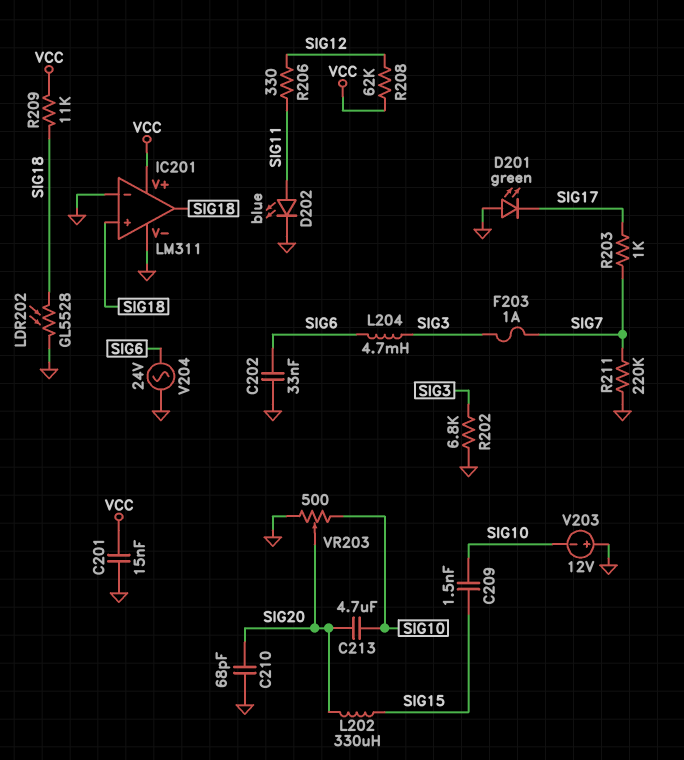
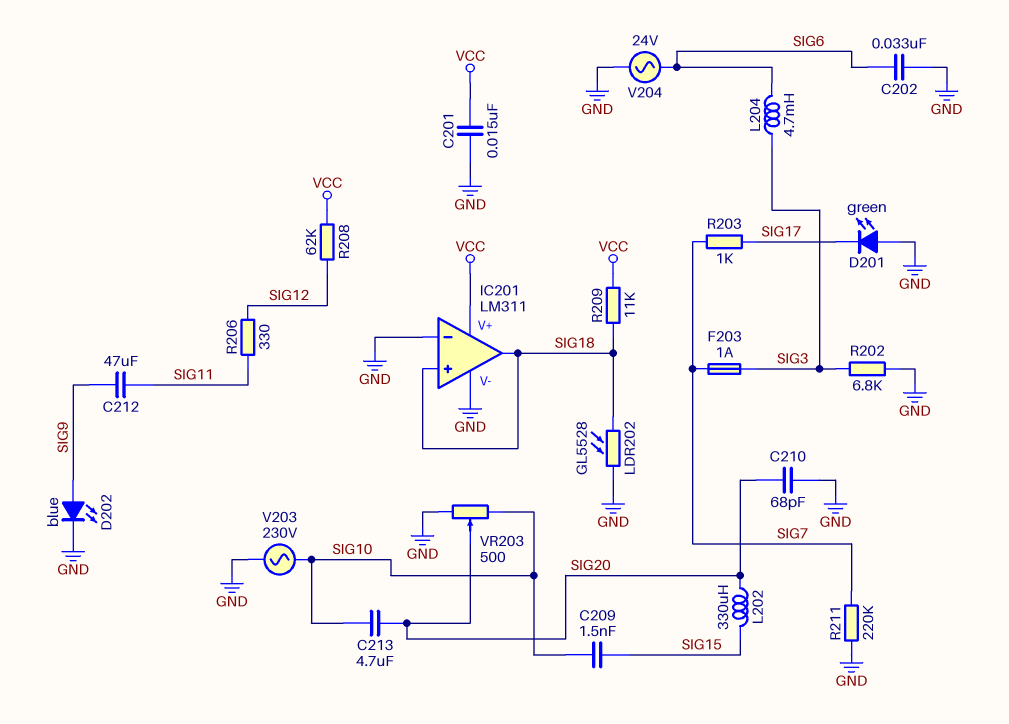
C212: none -> 47uF (SIG9, SIG11)
D202: LED blue (A SIG11, K GND) -> LED blue (A SIG9, K GND)
V203: 12V (plus GND, minus SIG10) -> AC 230V (GND, SIG10)

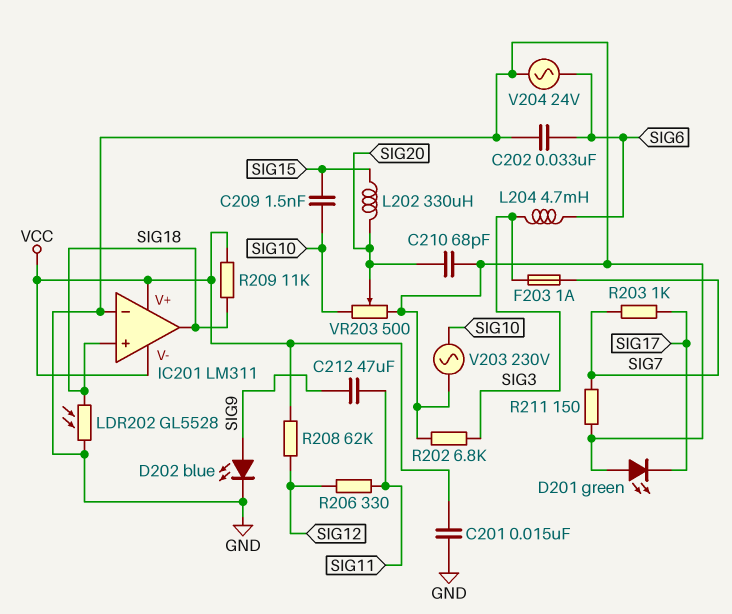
C213: 4.7uF (SIG10, SIG20) -> none
IC201 pin V-: GND -> VCC
R211: 220k (GND, SIG7) -> 150 (GND, SIG7)

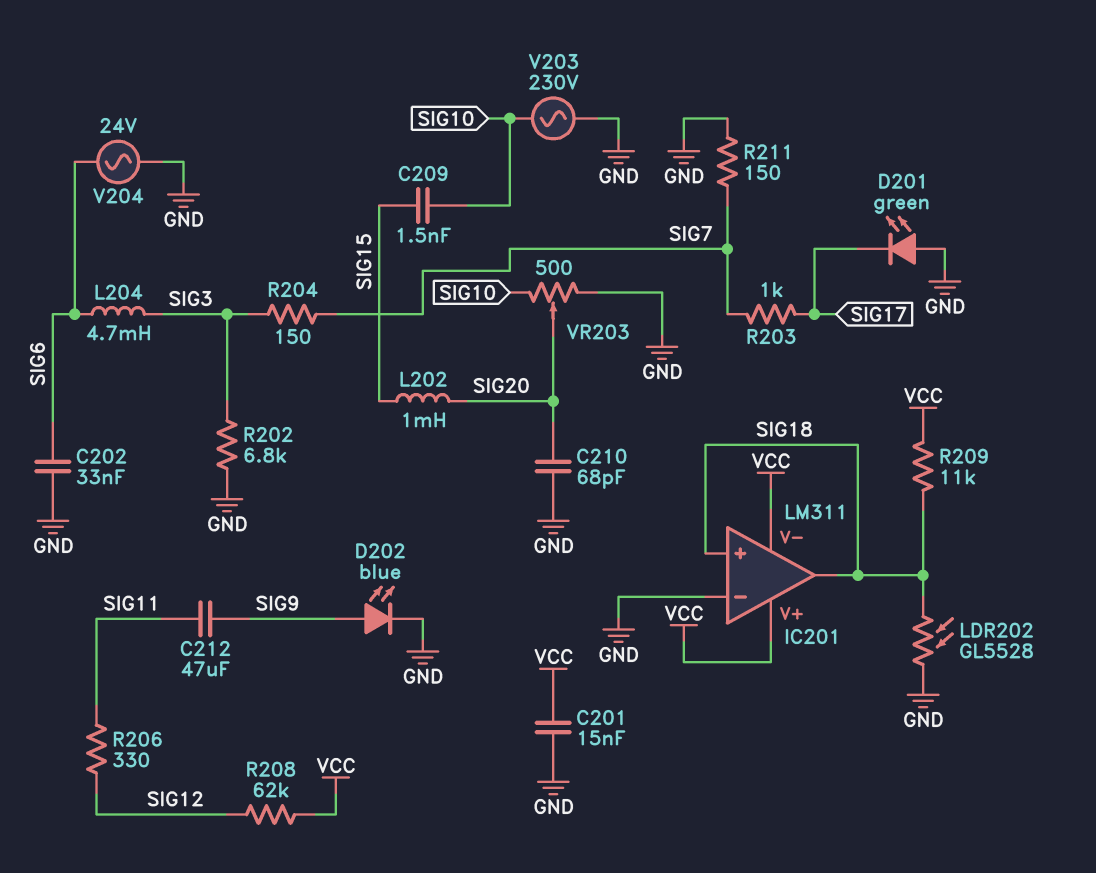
F203: 1A (SIG3, SIG7) -> none
L202: 330uH (SIG15, SIG20) -> 1mH (SIG15, SIG20)
R204: none -> 150 (SIG3, SIG7)

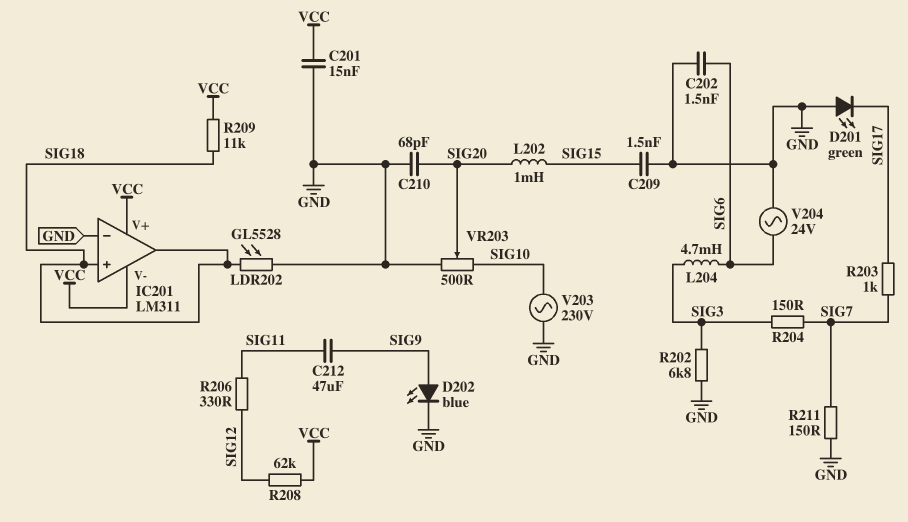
C202: 33nF (GND, SIG6) -> 1.5nF (GND, SIG6)
C209: 1.5nF (SIG10, SIG15) -> 1.5nF (GND, SIG15)

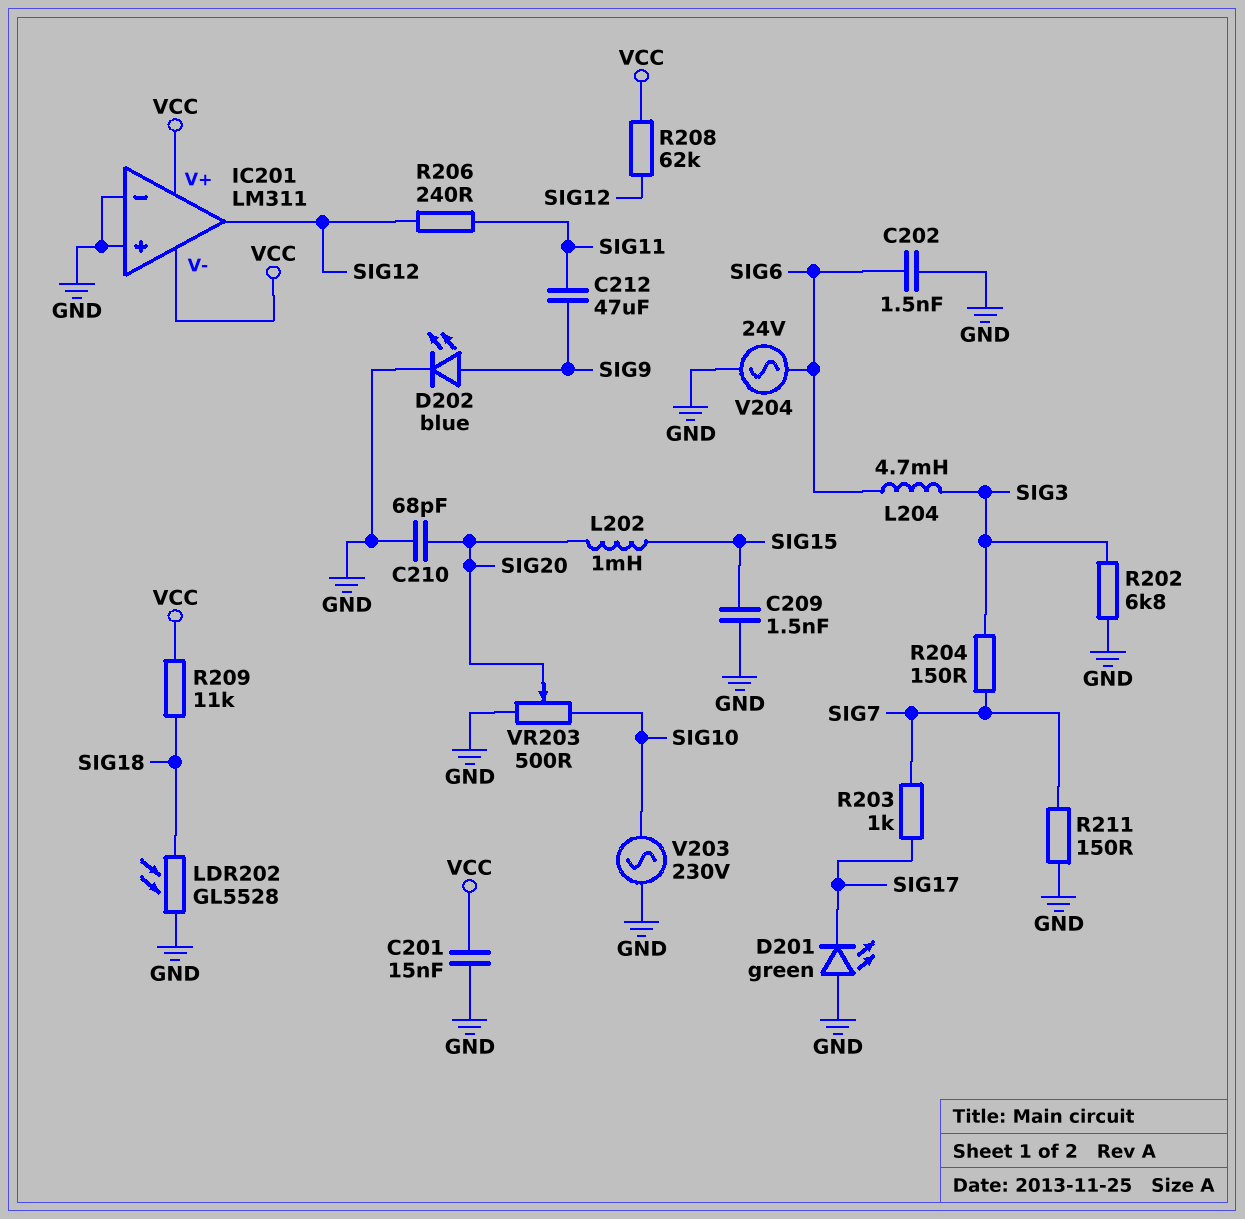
IC201 pin in+: SIG18 -> GND
IC201 pin out: SIG18 -> SIG12
R206: 330 (SIG11, SIG12) -> 240 (SIG11, SIG12)

